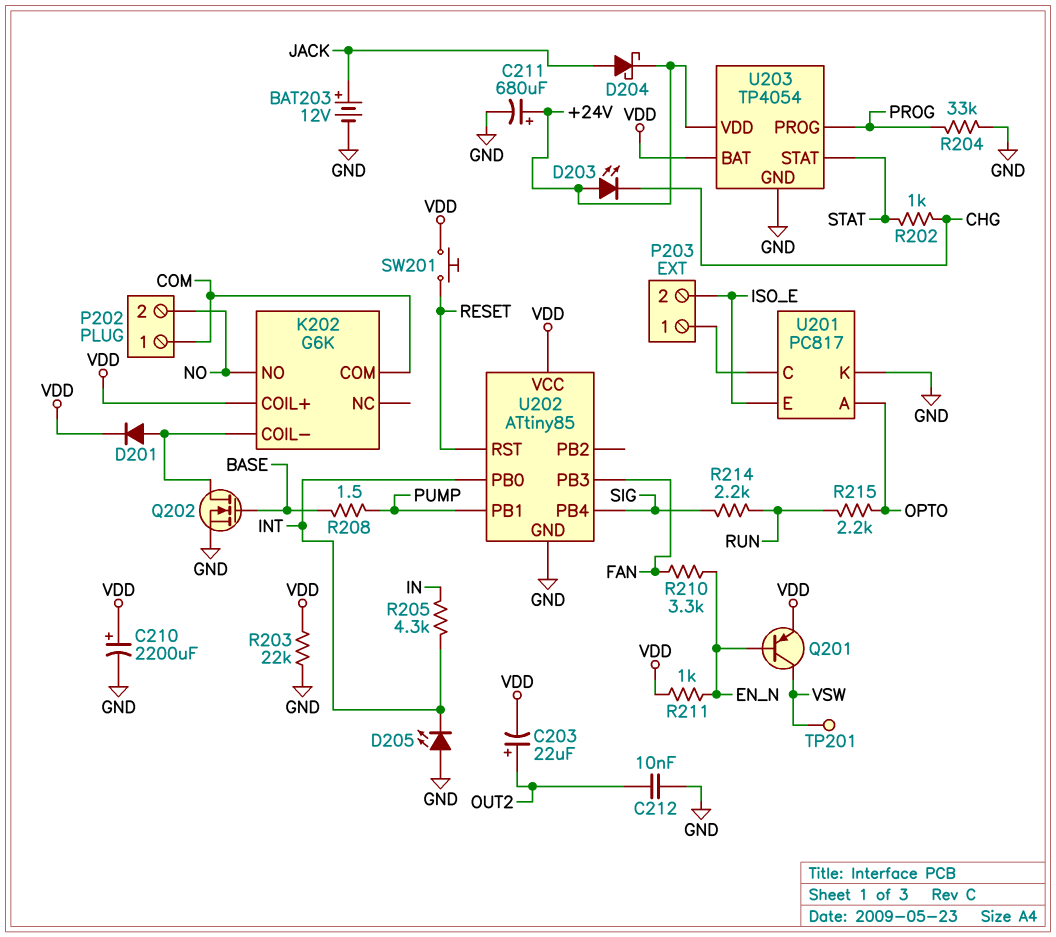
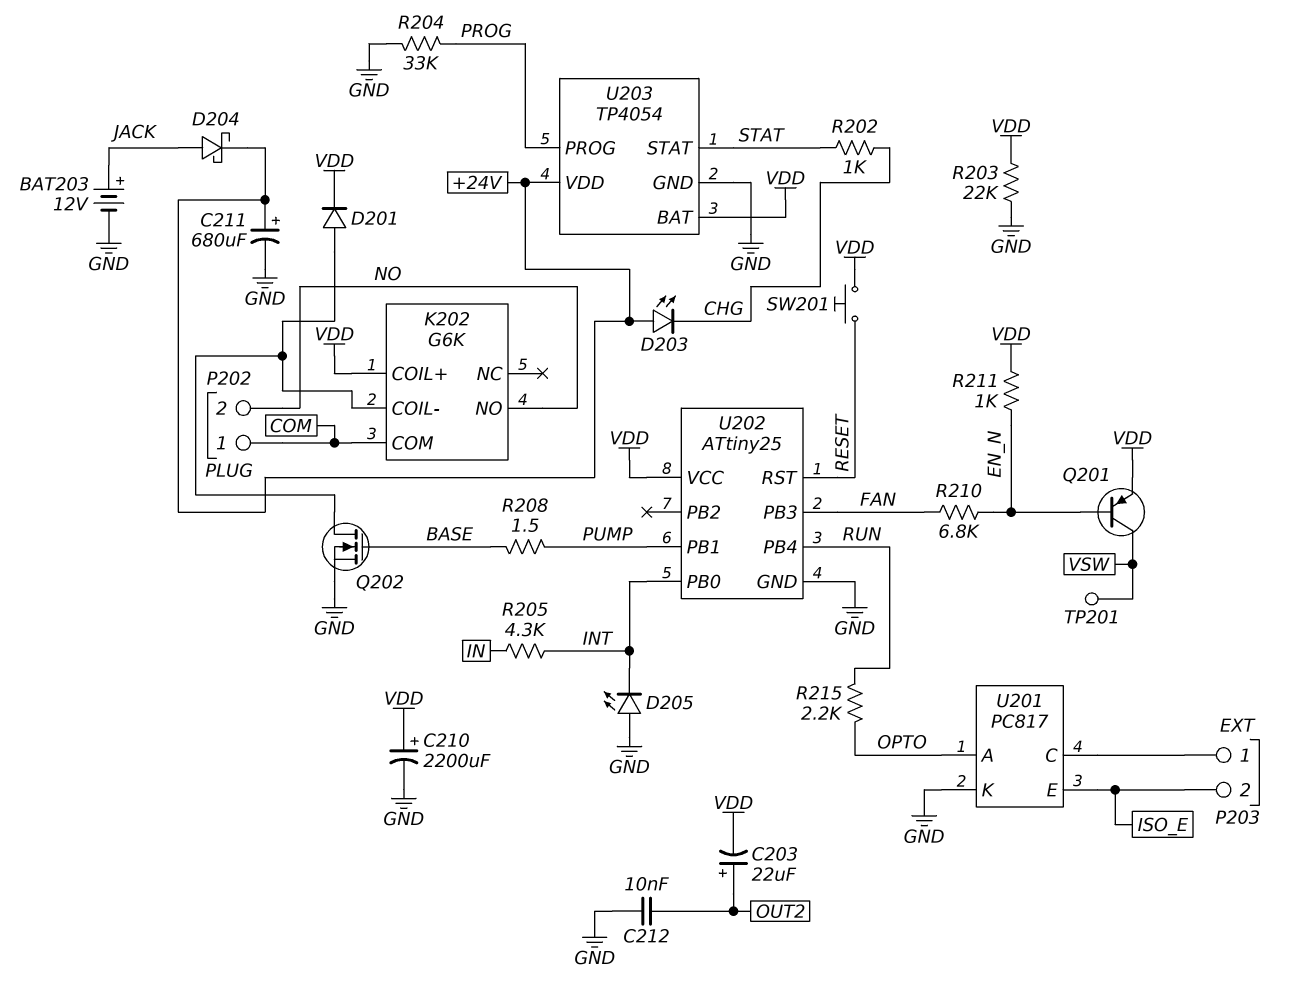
R210: 3.3k (EN_N, FAN) -> 6.8k (EN_N, FAN)
R214: 2.2k (RUN, SIG) -> none
U202: ATtiny85 -> ATtiny25
U202 pin PB4: SIG -> RUN

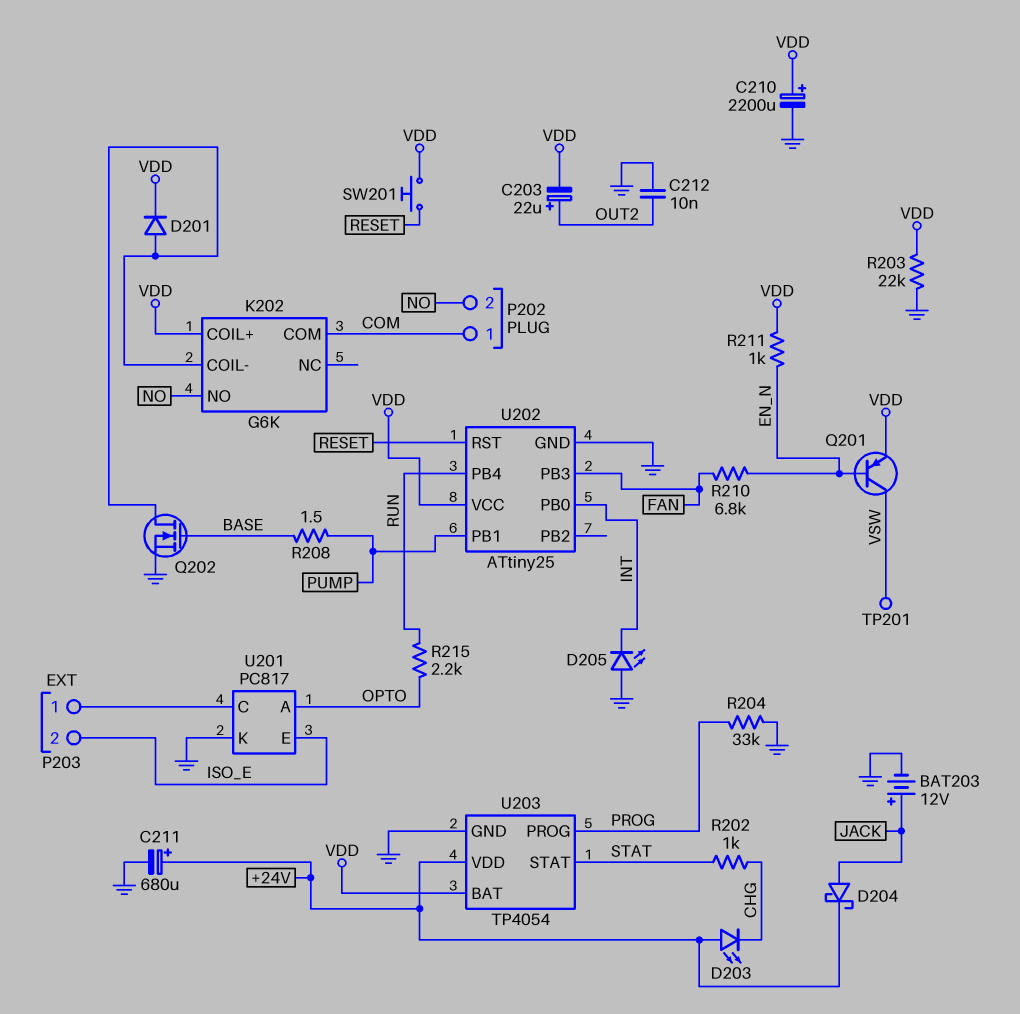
R205: 4.3k (IN, INT) -> none

